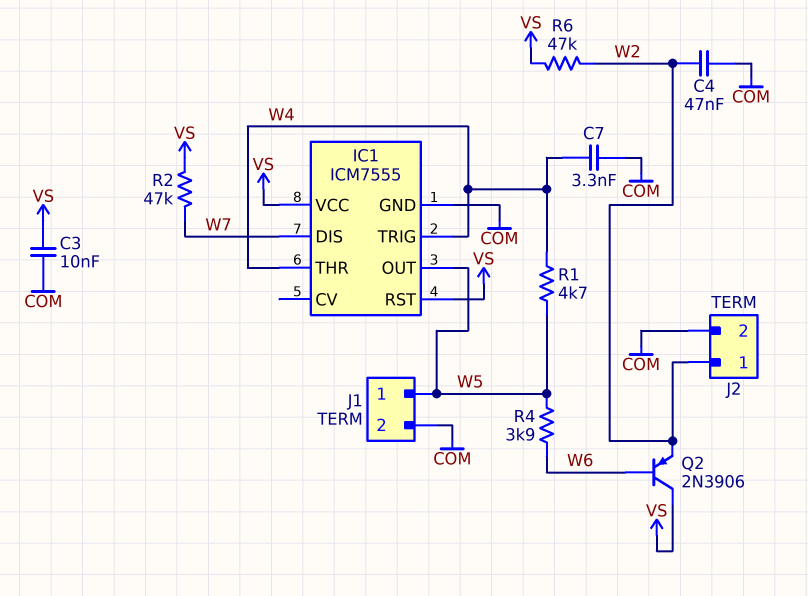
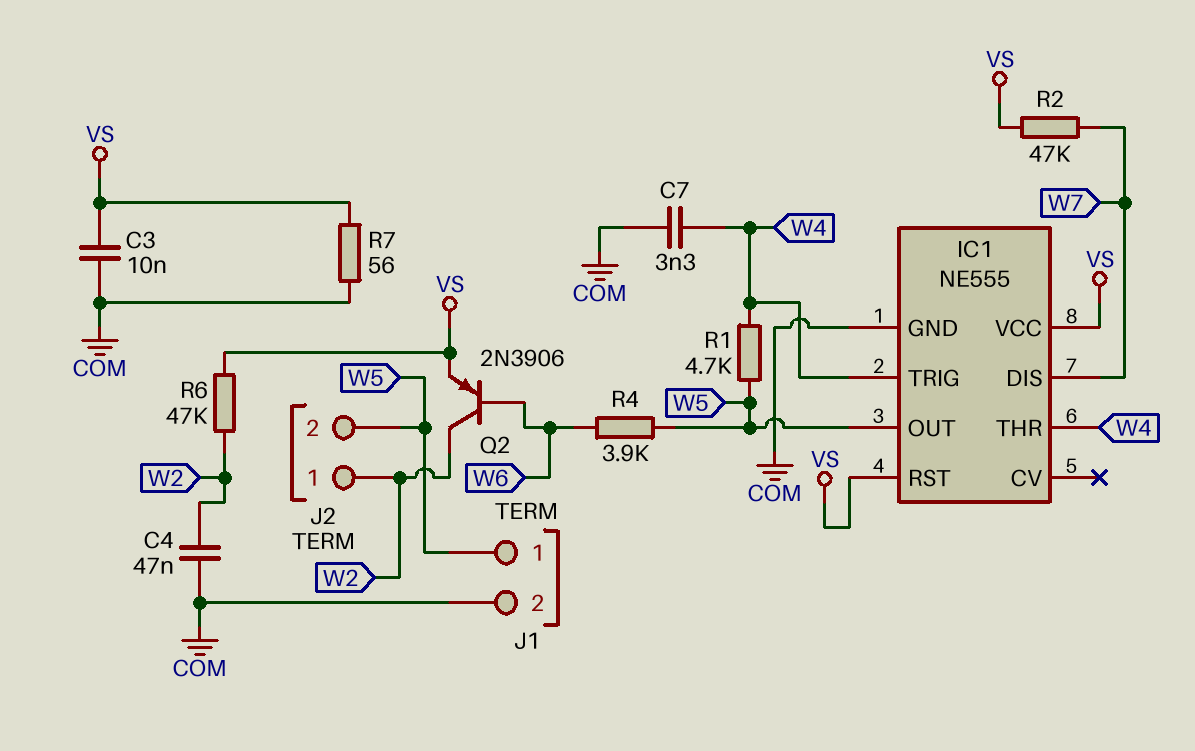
IC1: ICM7555 -> NE555
J2 pin 2: COM -> W5
Q2: PNP 2N3906 (B W6, C VS, E W2) -> PNP 2N3906 (B W6, C W2, E VS)
R7: none -> 56 (COM, VS)

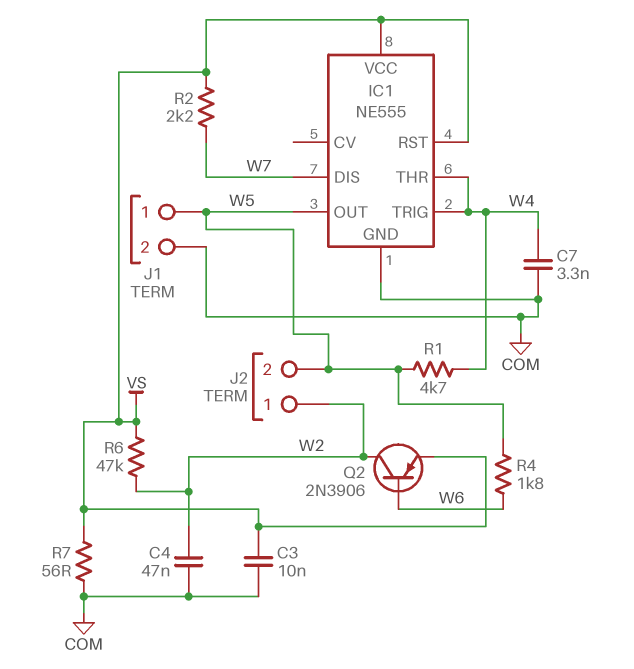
R2: 47k (VS, W7) -> 2.2k (VS, W7)
R4: 3.9k (W5, W6) -> 1.8k (W5, W6)

